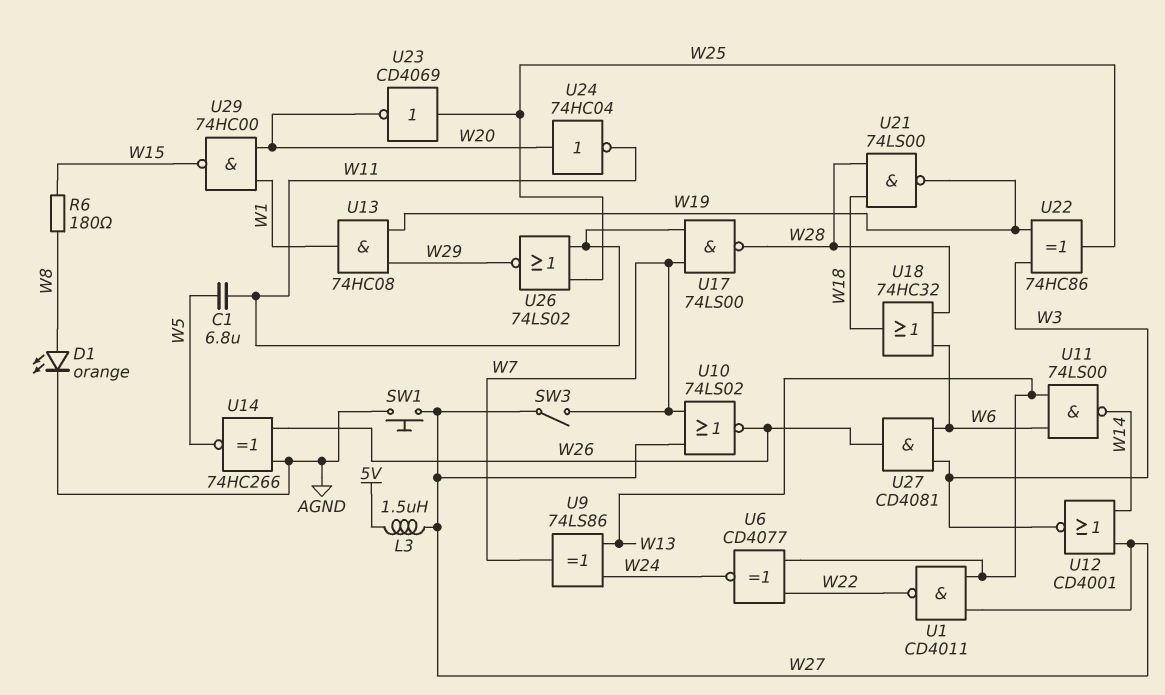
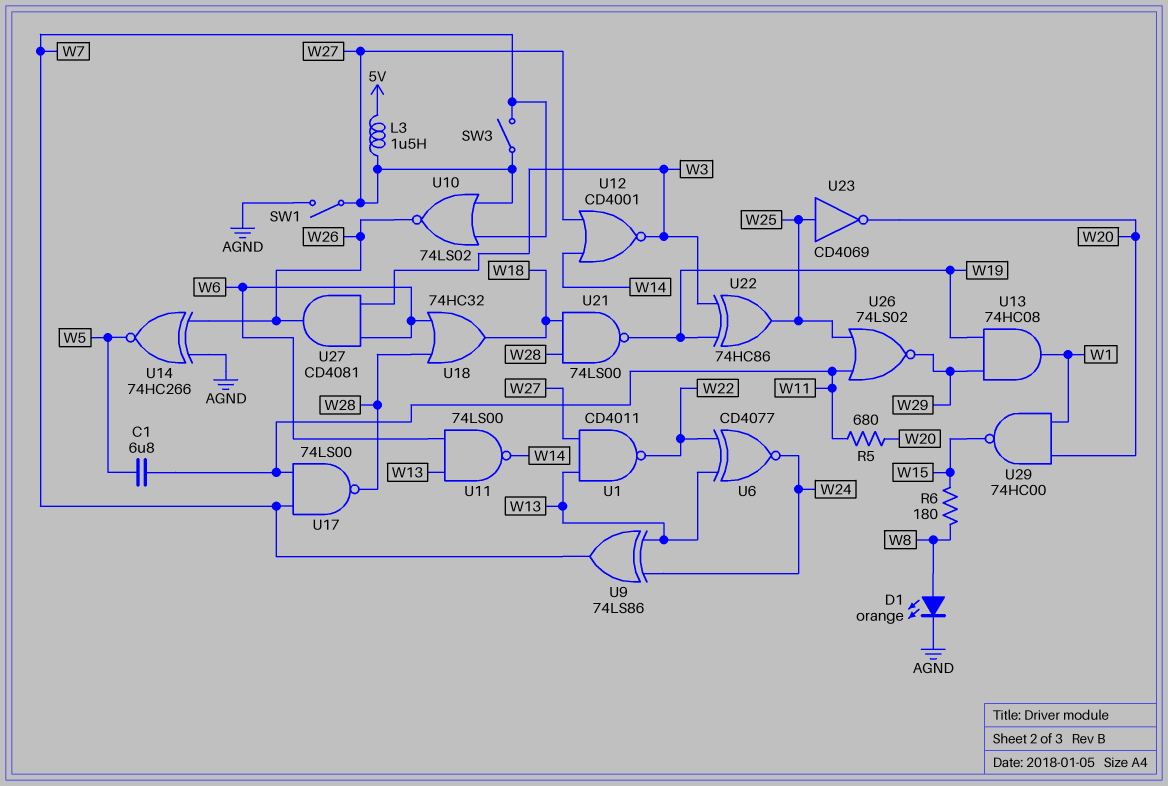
R5: none -> 680 (W11, W20)
SW1: button (AGND, W27) -> switch (AGND, W27)
U24: NOT 74HC04 (in W20, out W11) -> none

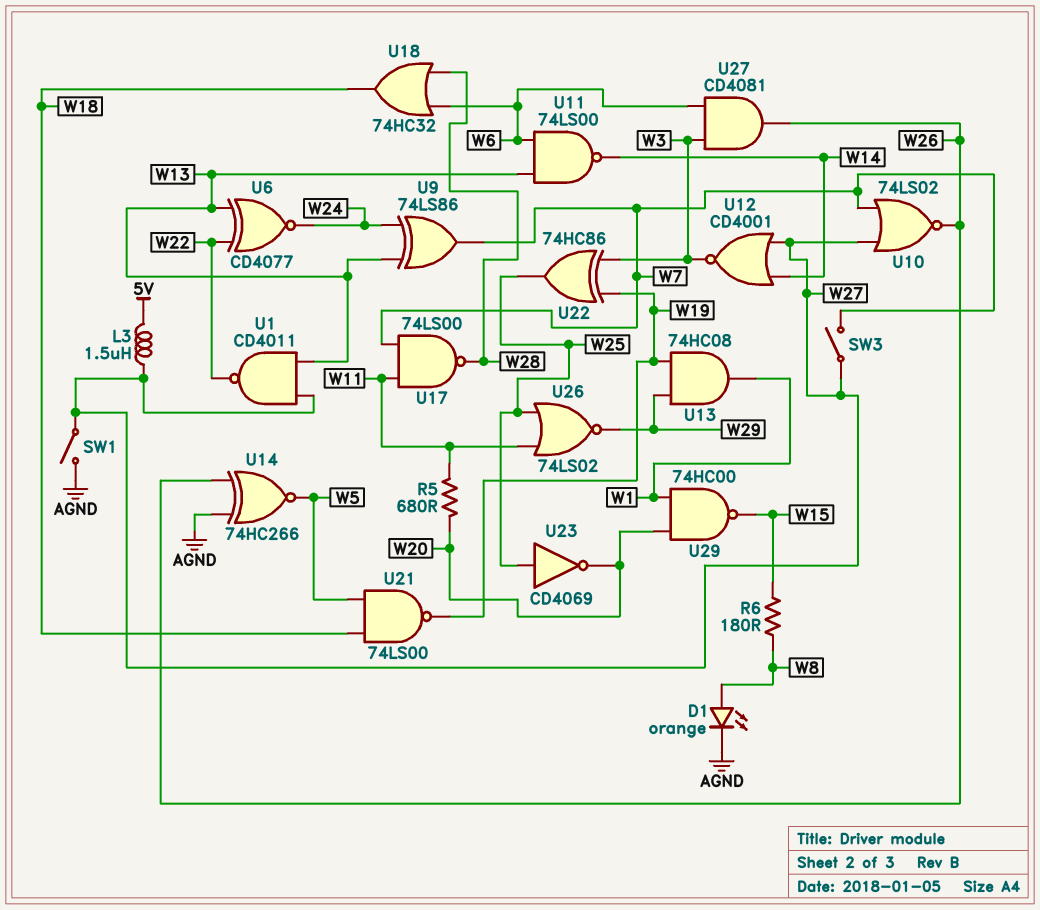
C1: 6.8uF (W5, W11) -> none
U21: NAND 74LS00 (in W18, in W28, out W19) -> NAND 74LS00 (in W5, in W18, out W19)

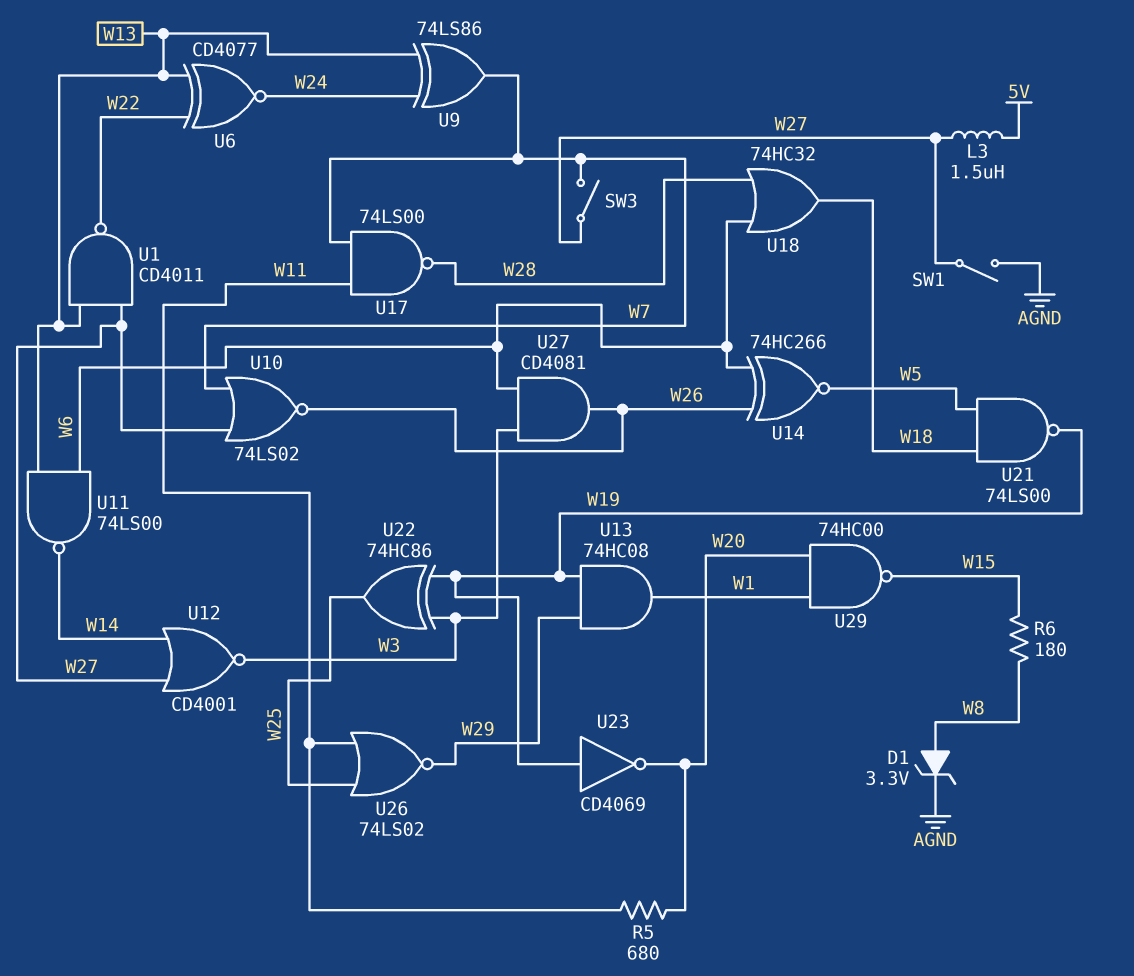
D1: LED orange (A W8, K AGND) -> zener 3.3V (A W8, K AGND)
U14: XNOR 74HC266 (in AGND, in W26, out W5) -> XNOR 74HC266 (in W6, in W26, out W5)
U23: NOT CD4069 (in W25, out W20) -> NOT CD4069 (in W19, out W20)

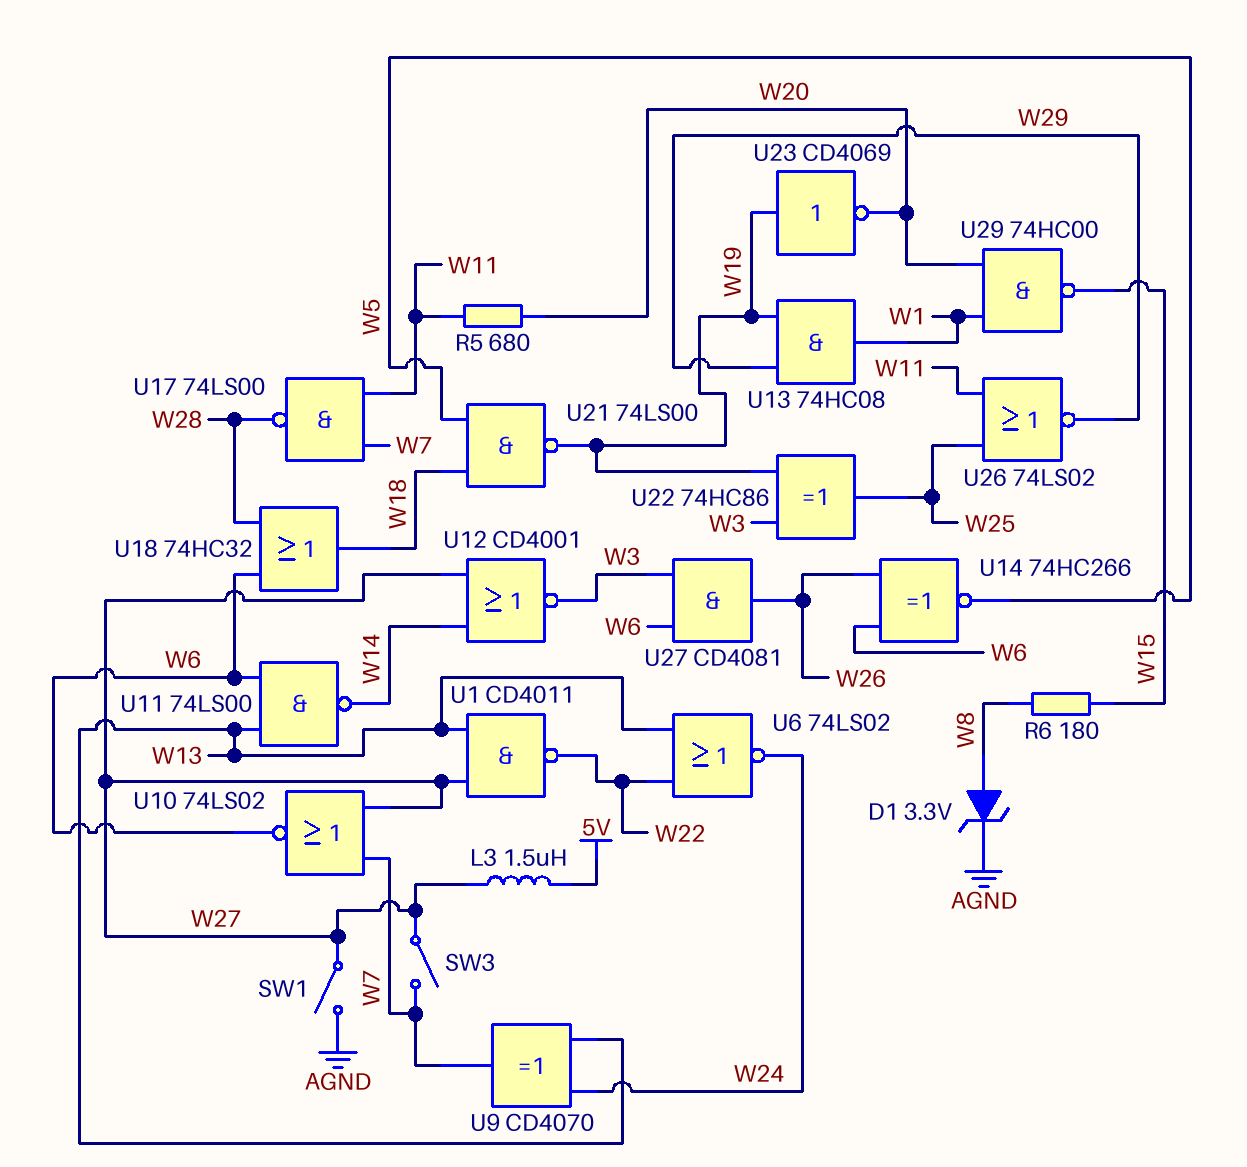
U6: XNOR CD4077 (in W13, in W22, out W24) -> NOR 74LS02 (in W13, in W22, out W24)
U9: XOR 74LS86 (in W13, in W24, out W7) -> XOR CD4070 (in W13, in W24, out W7)
U10: NOR 74LS02 (in W7, in W27, out W26) -> NOR 74LS02 (in W7, in W27, out W6)

